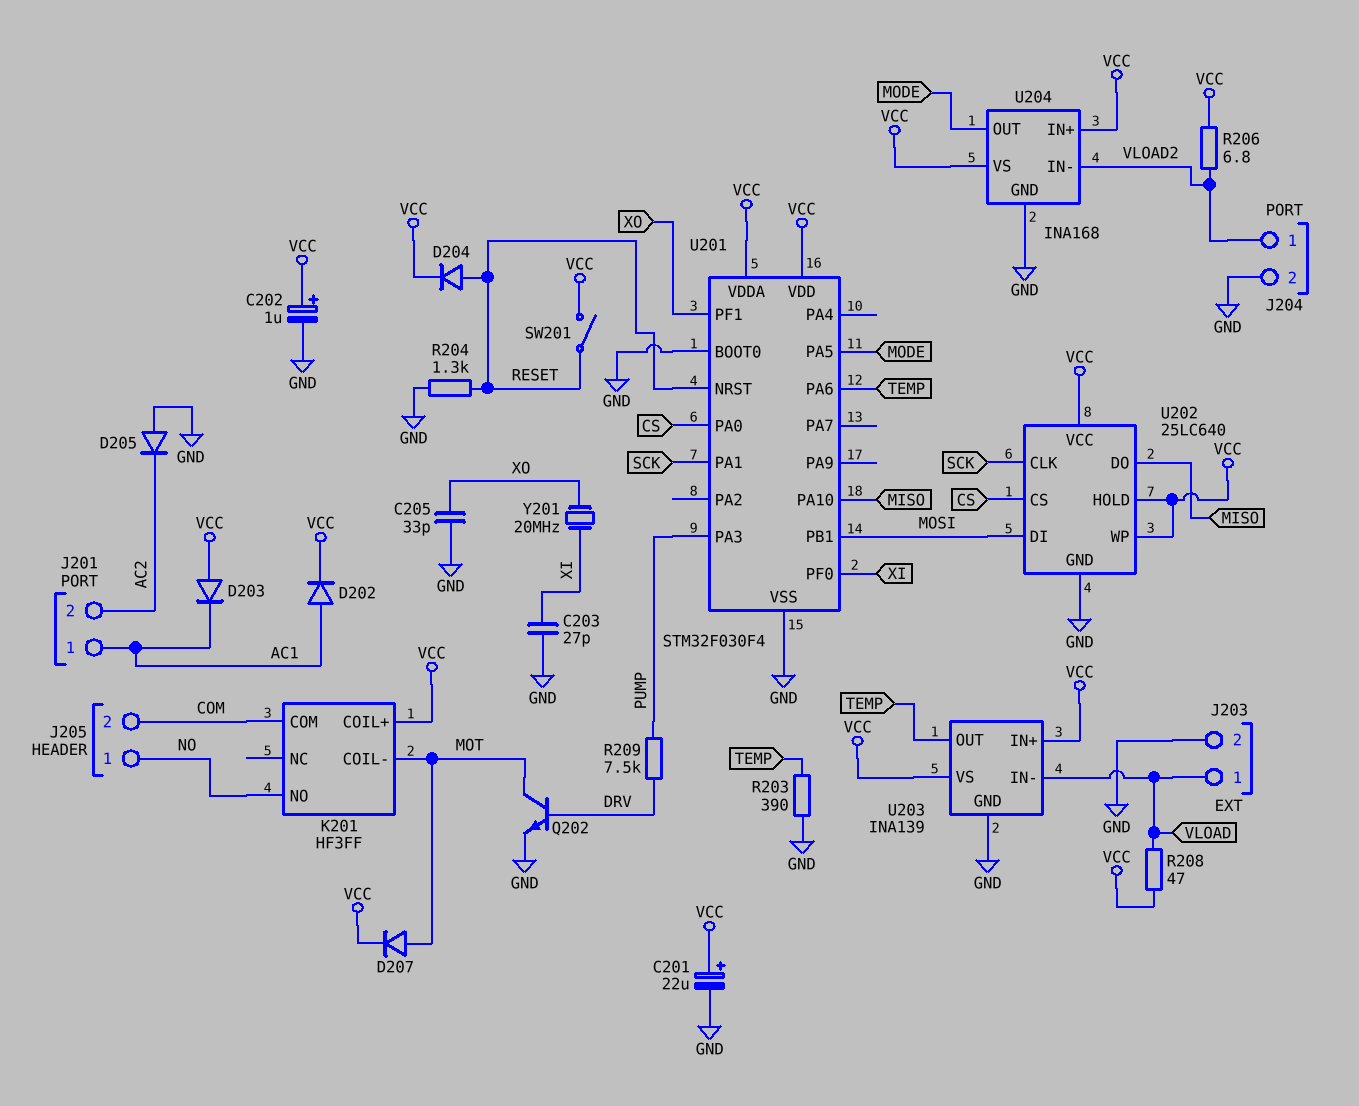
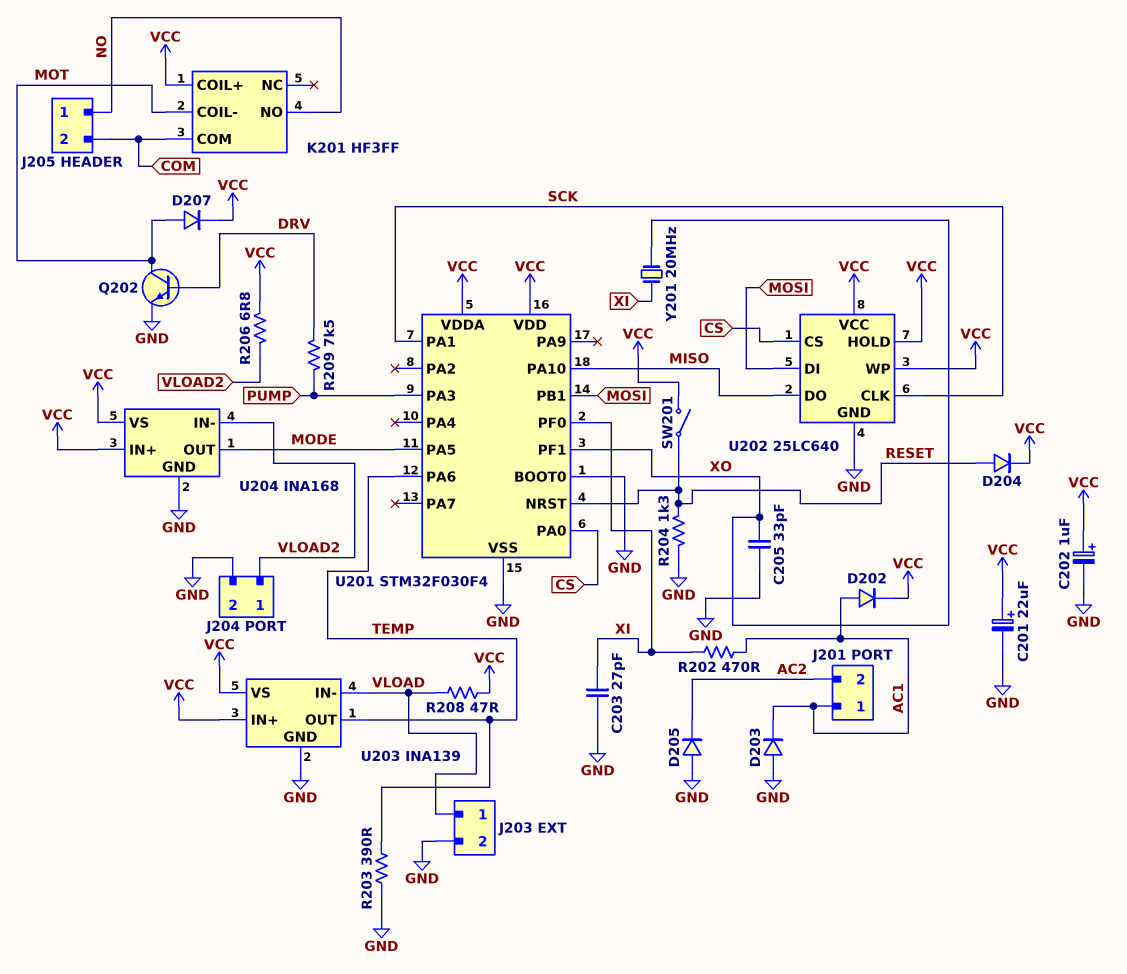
D203: diode (A VCC, K AC1) -> diode (A GND, K AC1)
R202: none -> 470 (AC1, XI)

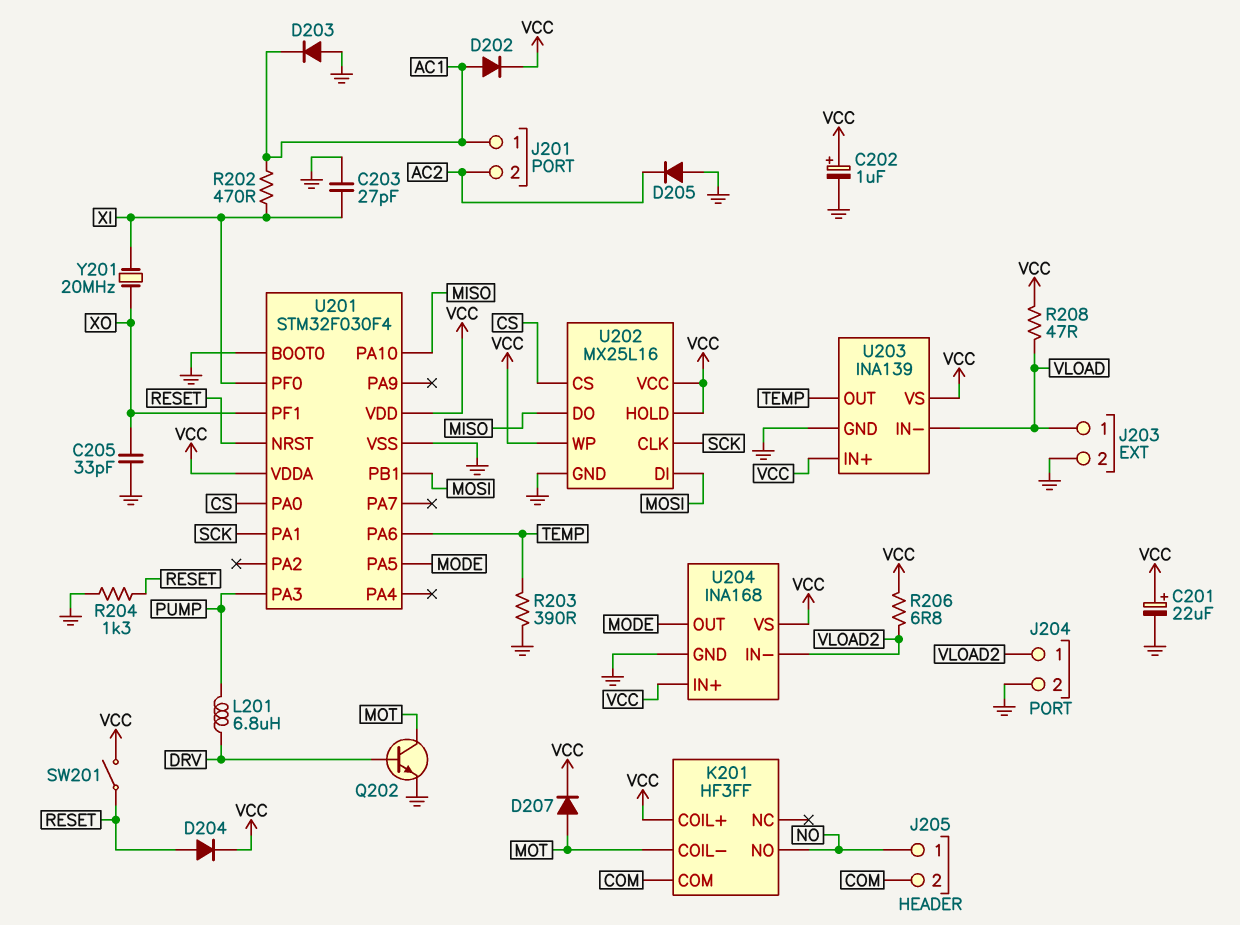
L201: none -> 6.8uH (DRV, PUMP)
R209: 7.5k (DRV, PUMP) -> none
U202: 25LC640 -> MX25L16

